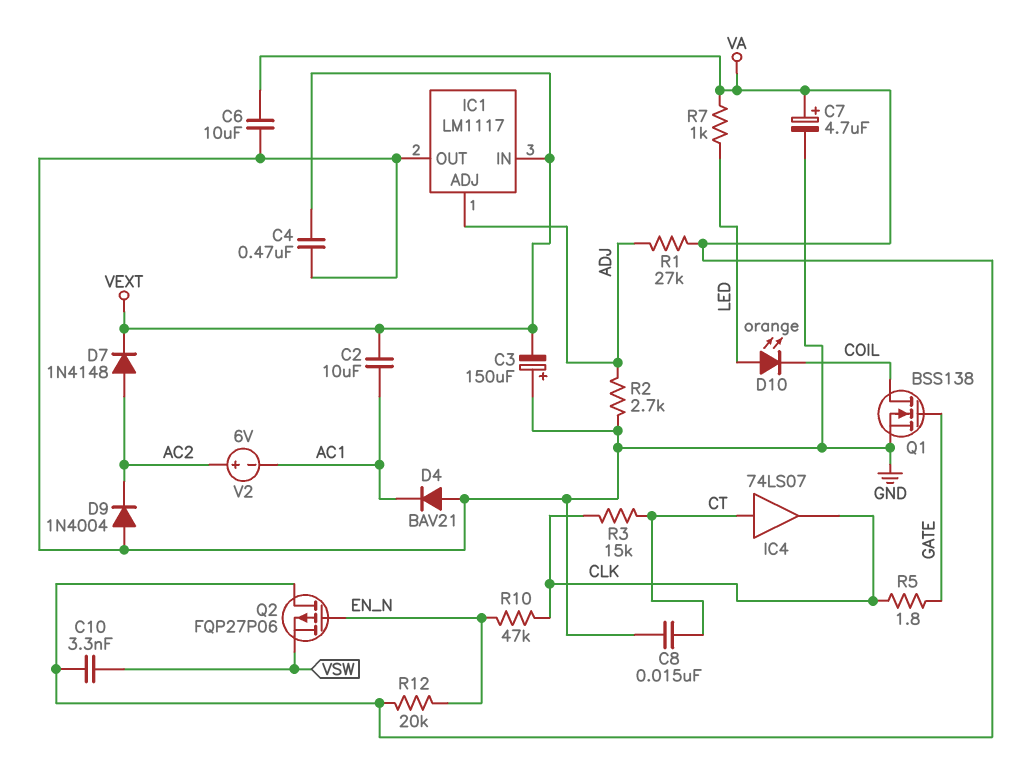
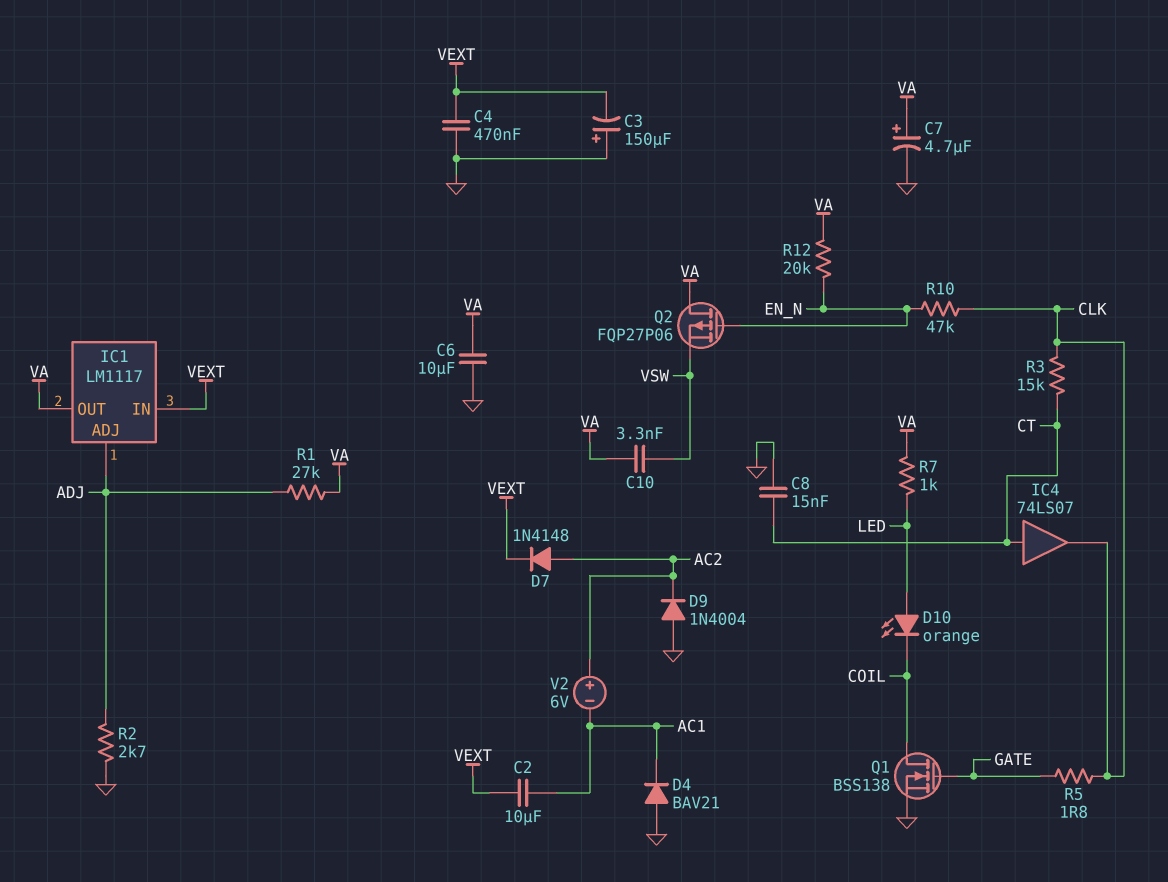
IC1 pin OUT: GND -> VA

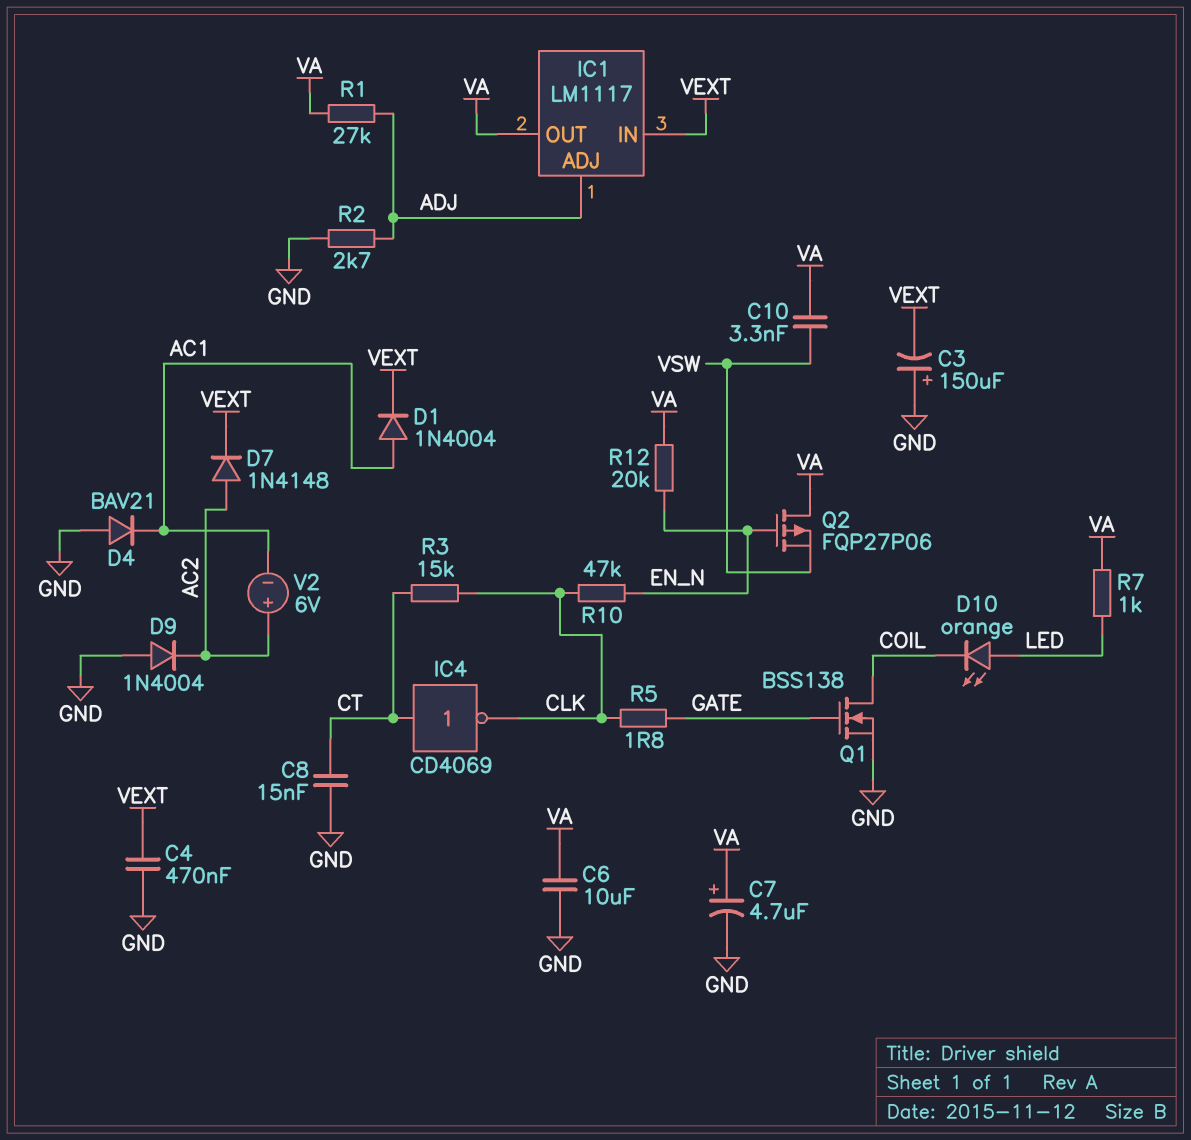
C2: 10uF (AC1, VEXT) -> none
D1: none -> diode 1N4004 (A AC1, K VEXT)
IC4: buffer 74LS07 (in CT, out CLK) -> NOT CD4069 (in CT, out CLK)

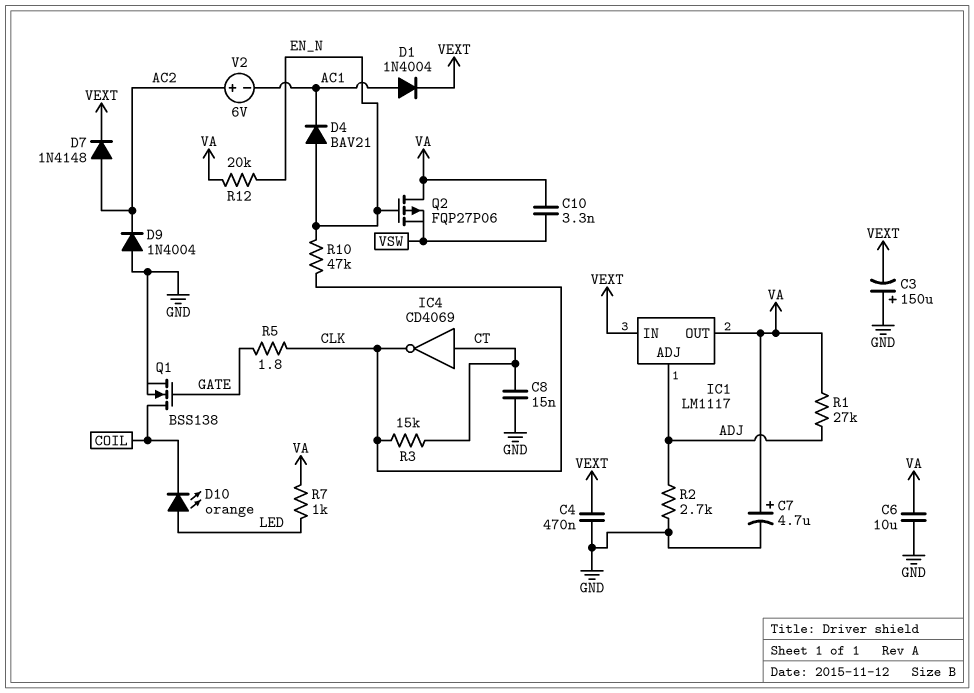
D4: diode BAV21 (A GND, K AC1) -> diode BAV21 (A EN_N, K AC1)

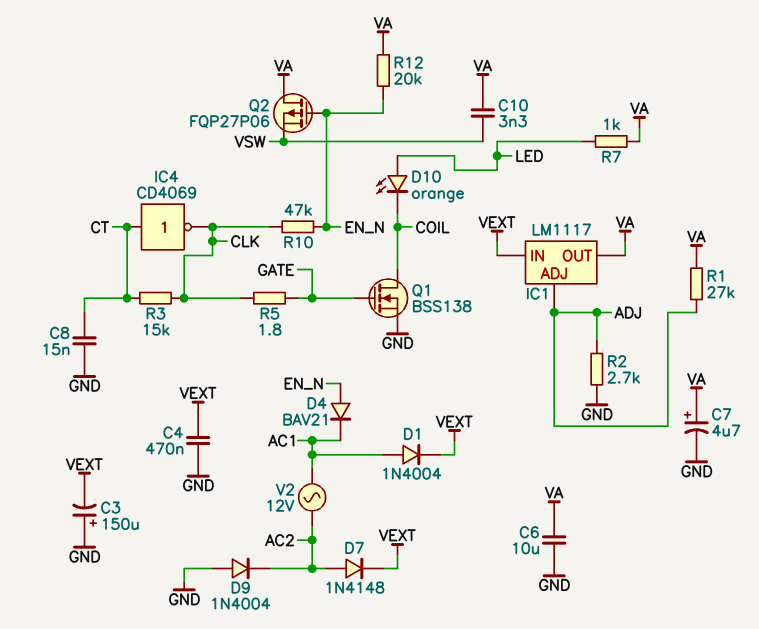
V2: 6V (plus AC2, minus AC1) -> AC 12V (AC1, AC2)

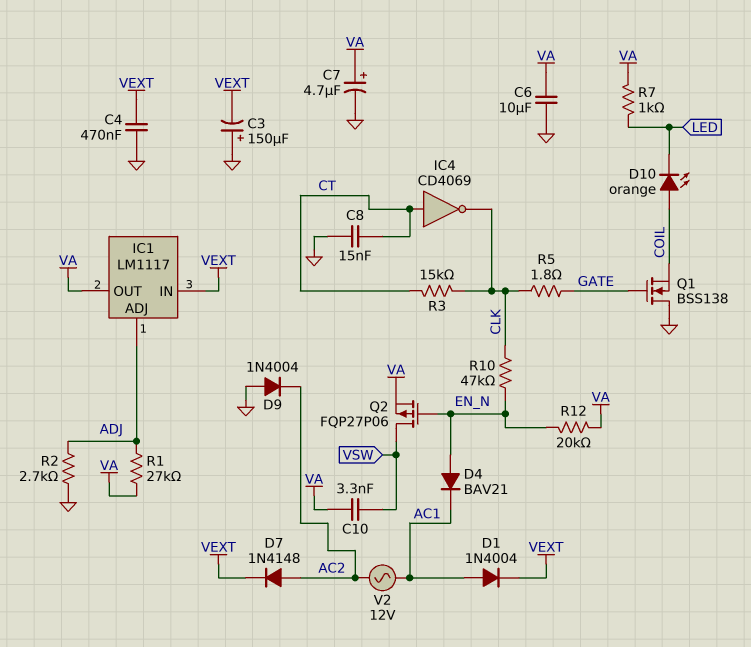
D10: LED orange (A LED, K COIL) -> LED orange (A COIL, K LED)
Q1: NMOS BSS138 (G GATE, D COIL, S GND) -> NMOS BSS138 (G GATE, D GND, S COIL)
Q2: PMOS FQP27P06 (G EN_N, D VA, S VSW) -> PMOS FQP27P06 (G EN_N, D VSW, S VA)

